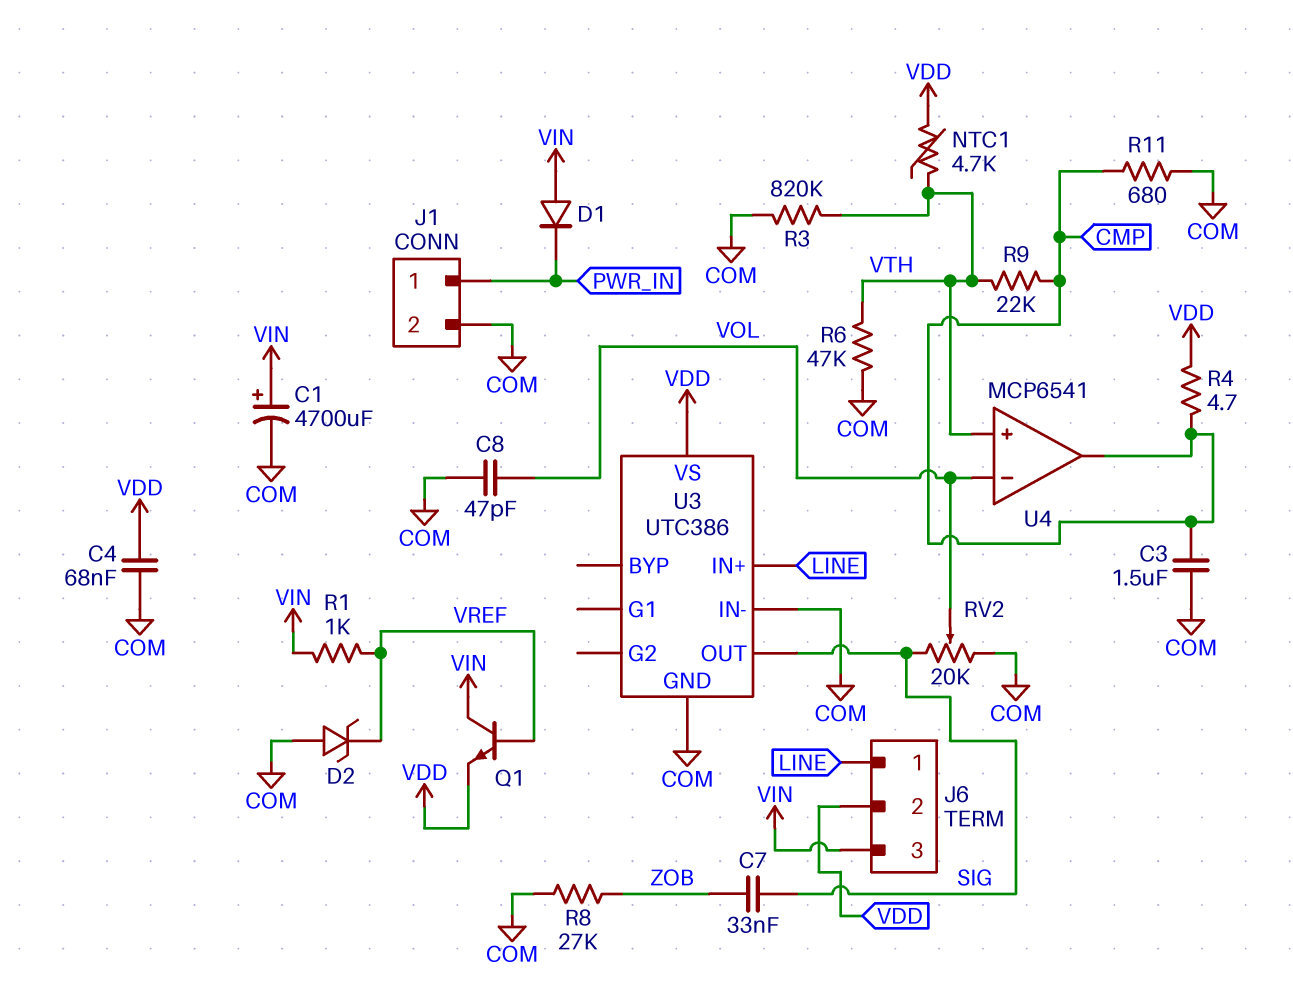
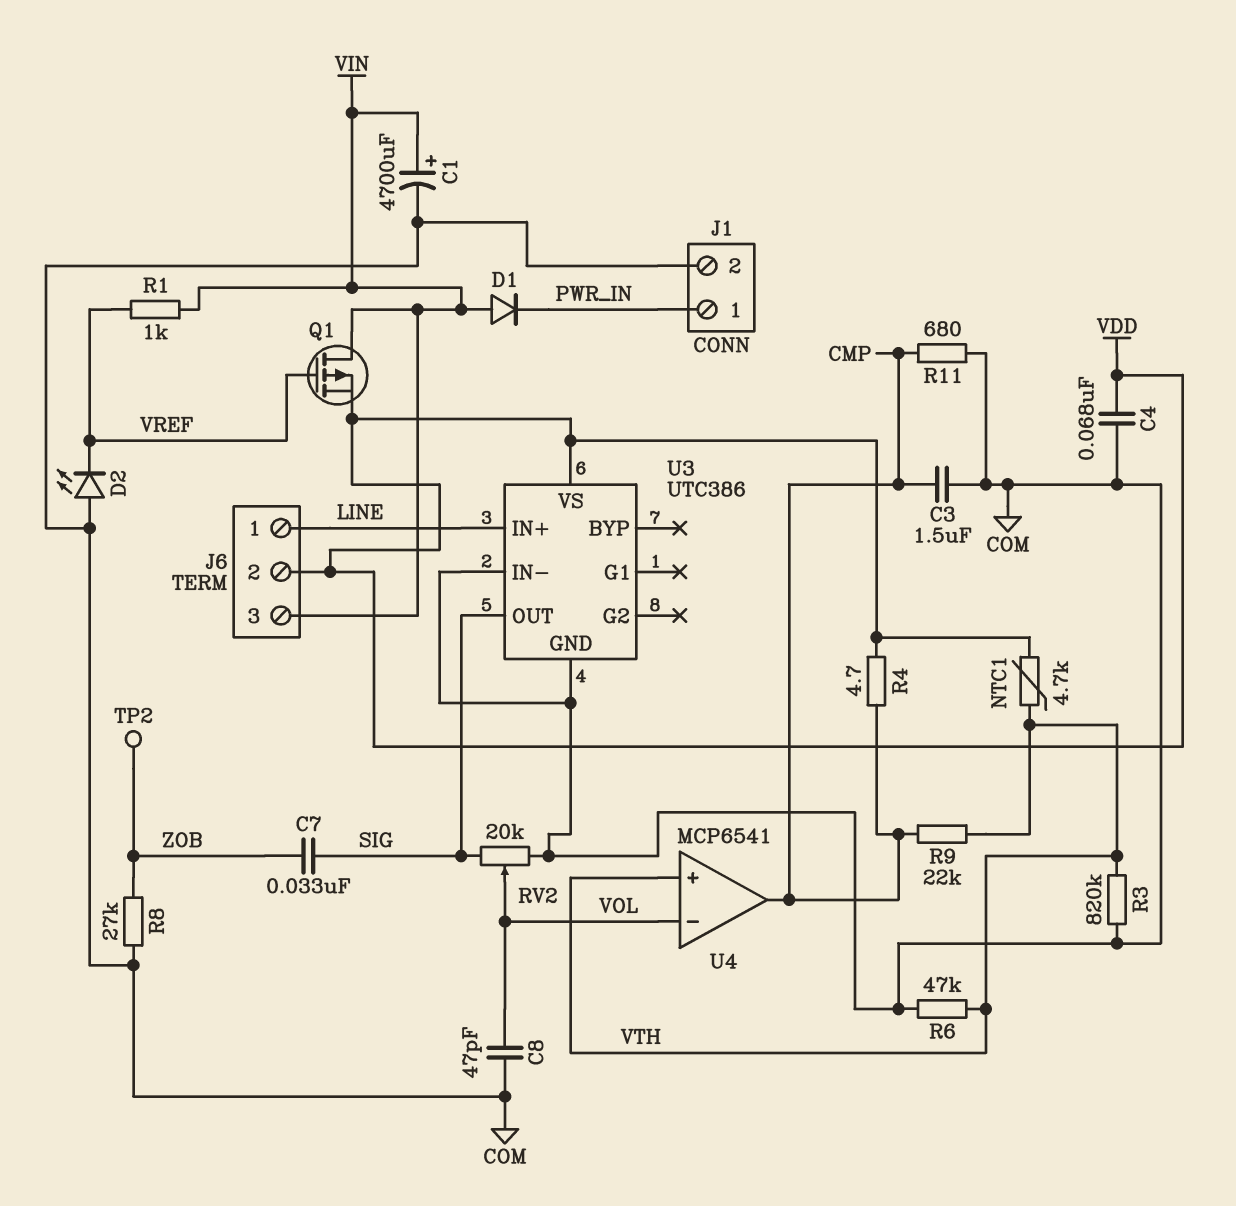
D2: zener (A COM, K VREF) -> LED (A COM, K VREF)
Q1: NPN (B VREF, C VIN, E VDD) -> PMOS (G VREF, D VIN, S VDD)
TP2: none -> test point (ZOB)

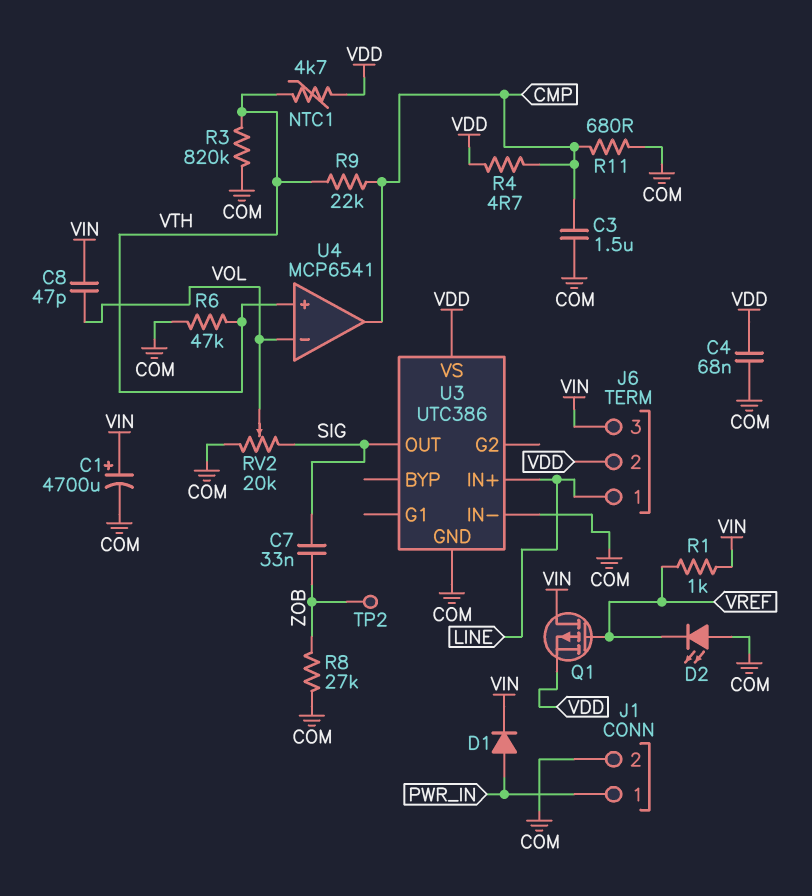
C8: 47pF (COM, VOL) -> 47pF (VIN, VOL)
D1: diode (A VIN, K PWR_IN) -> diode (A PWR_IN, K VIN)

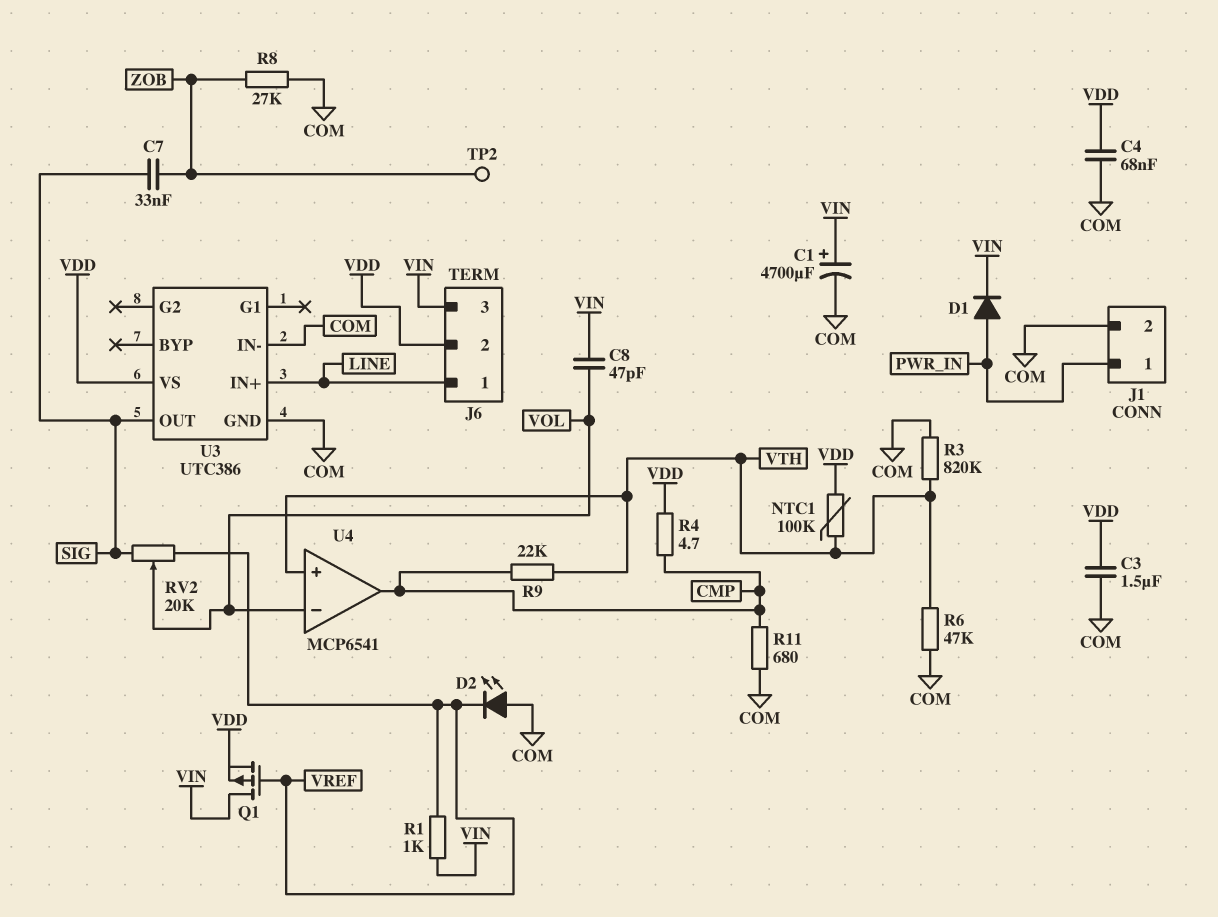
C3: 1.5uF (CMP, COM) -> 1.5uF (COM, VDD)
NTC1: 4.7k (VDD, VTH) -> 100k (VDD, VTH)
RV2: 20k (COM, SIG, wiper VOL) -> 20k (SIG, VREF, wiper VOL)

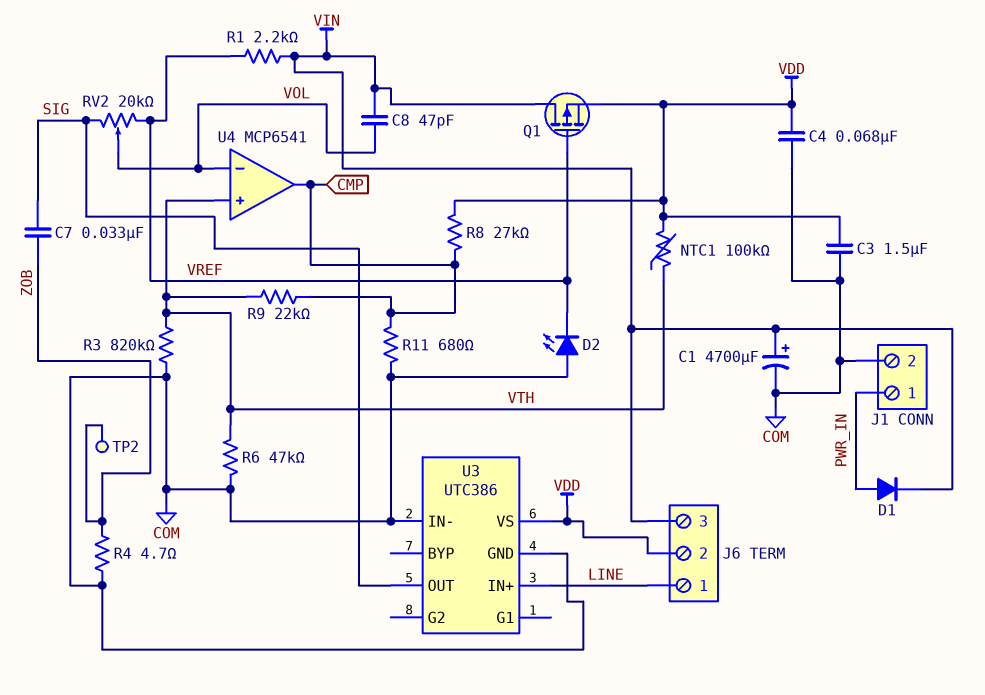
R1: 1k (VIN, VREF) -> 2.2k (VIN, VREF)
R4: 4.7 (CMP, VDD) -> 4.7 (COM, ZOB)
R8: 27k (COM, ZOB) -> 27k (CMP, VDD)

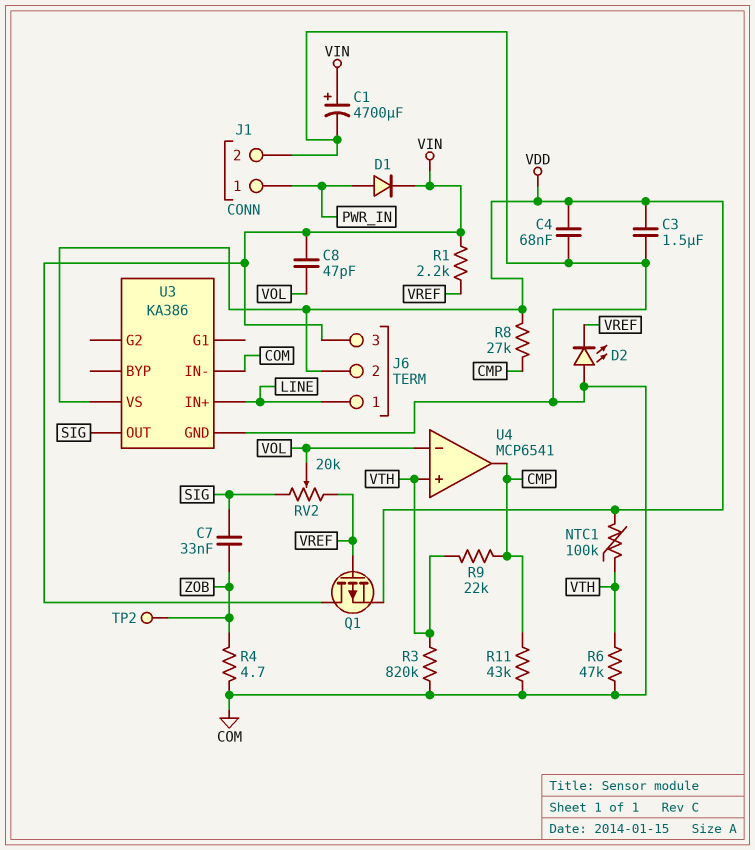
R11: 680 (CMP, COM) -> 43k (CMP, COM)
U3: UTC386 -> KA386

